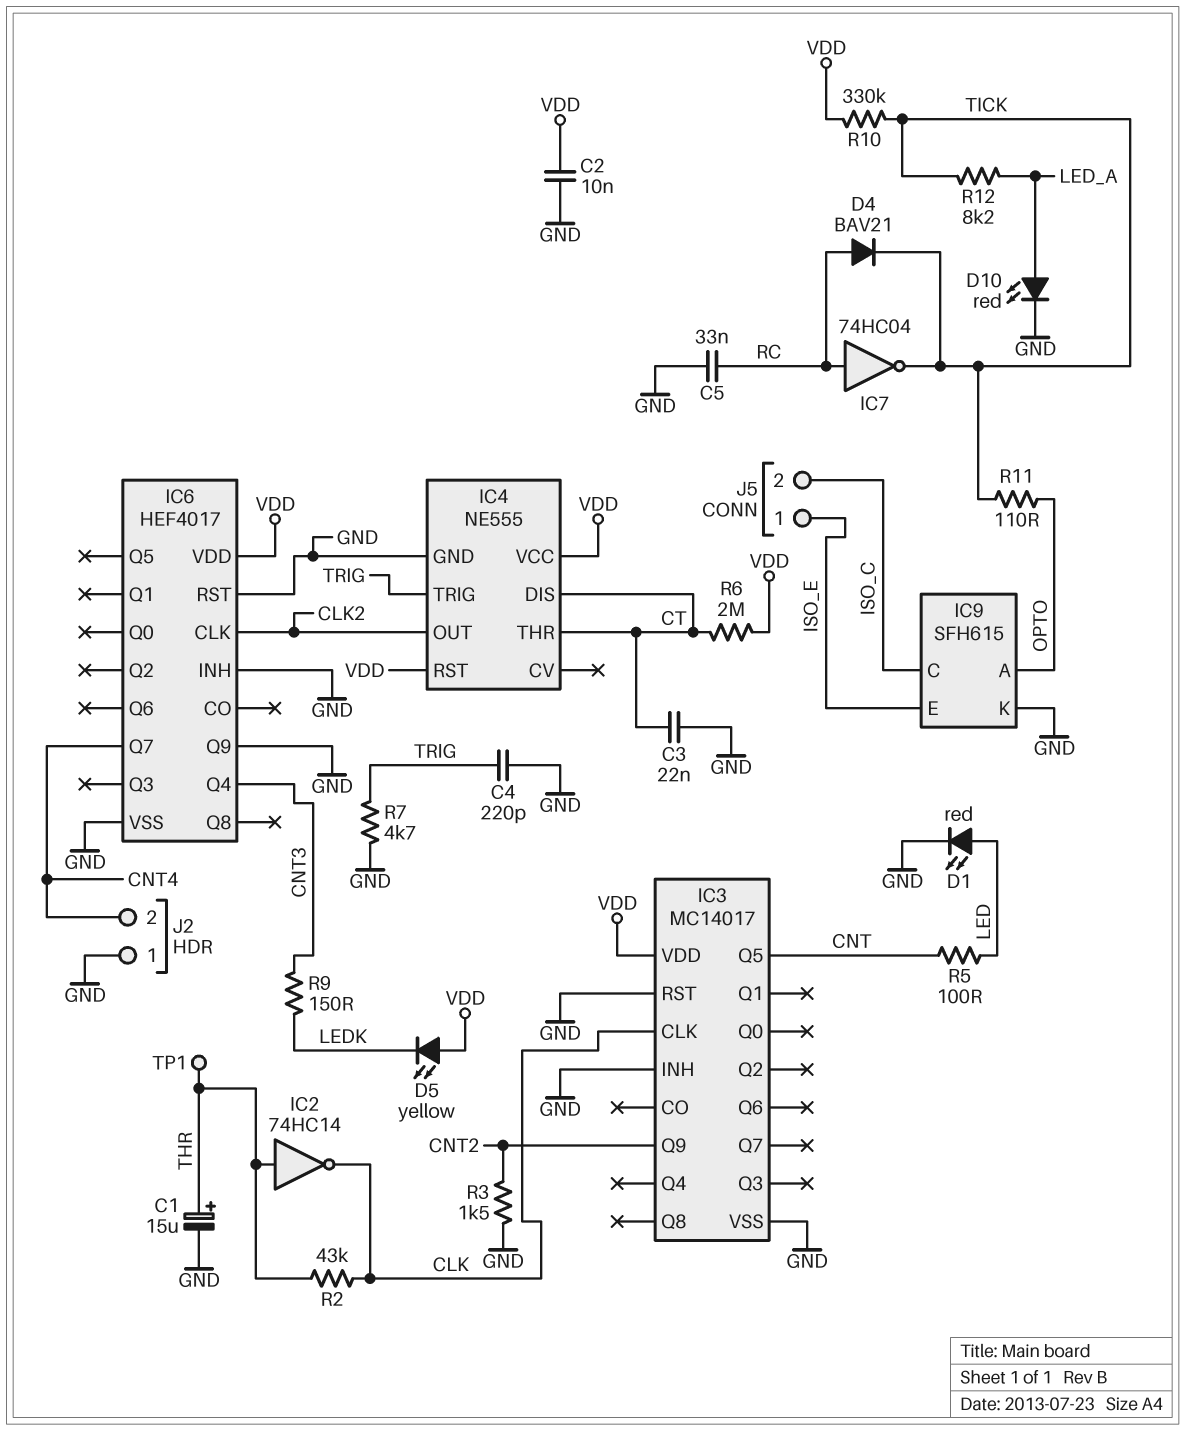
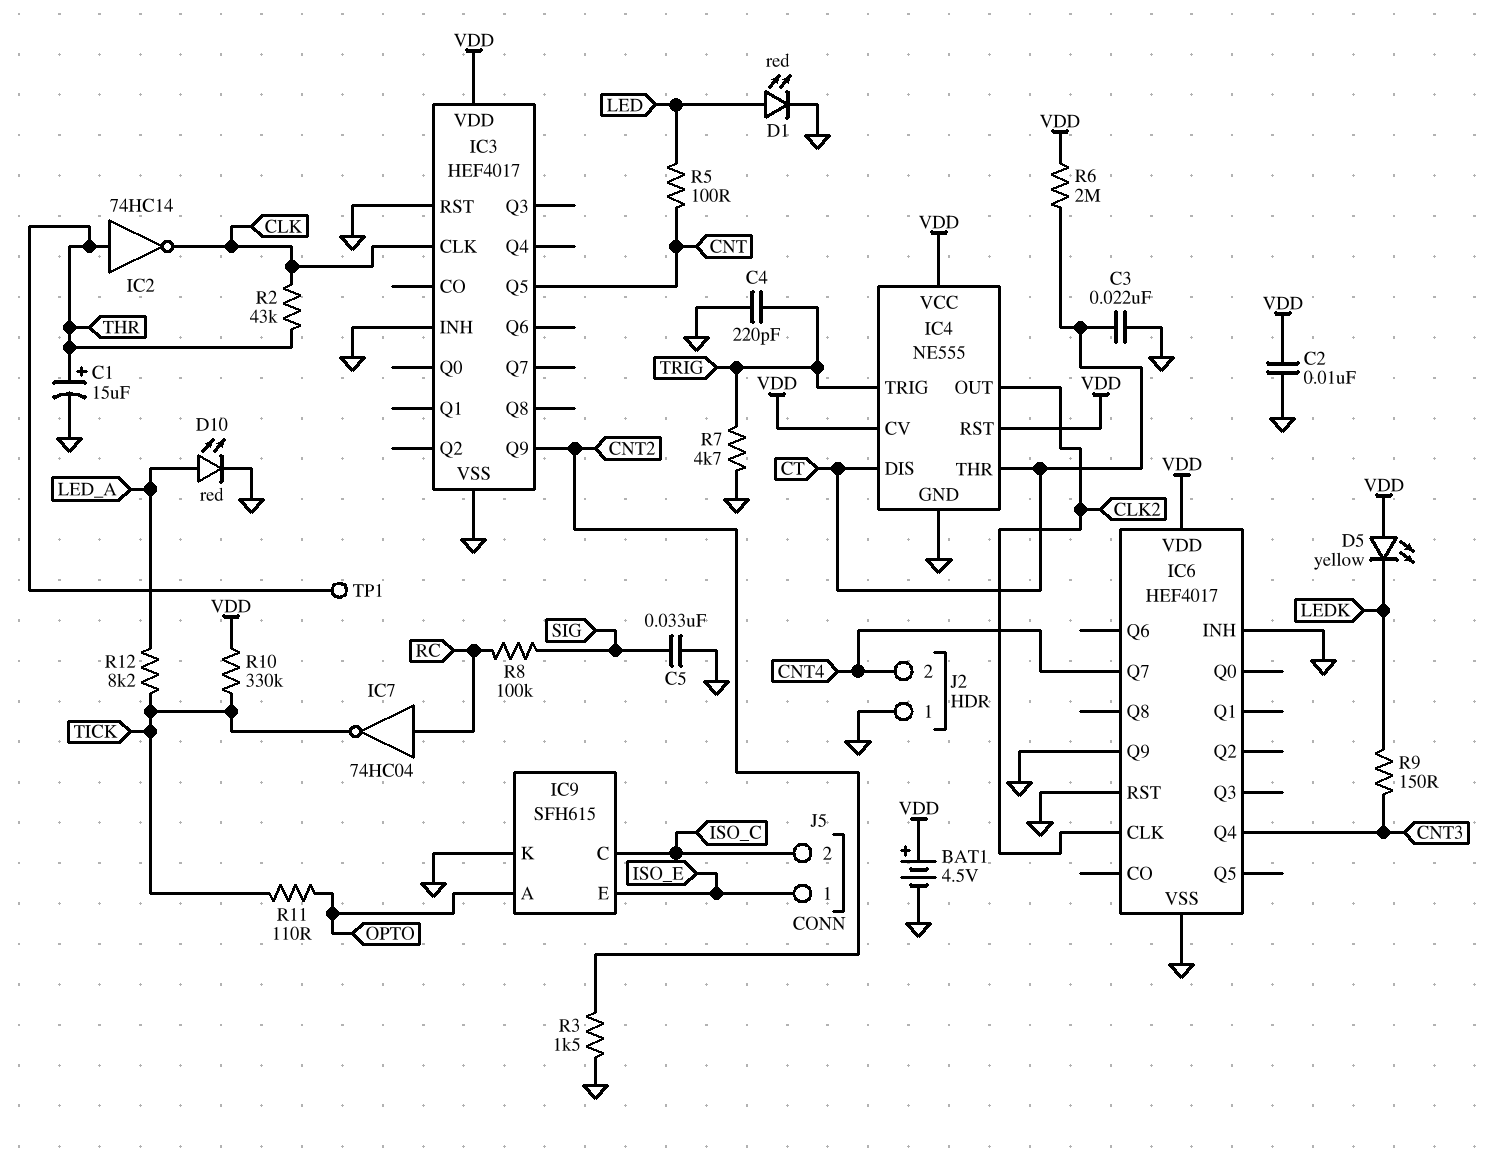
BAT1: none -> 4.5V (plus VDD, minus GND)
C5: 33nF (GND, RC) -> 33nF (GND, SIG)
D4: diode BAV21 (A RC, K TICK) -> none
IC3: MC14017 -> HEF4017
IC4 pin CV: none -> VDD
R8: none -> 100k (RC, SIG)

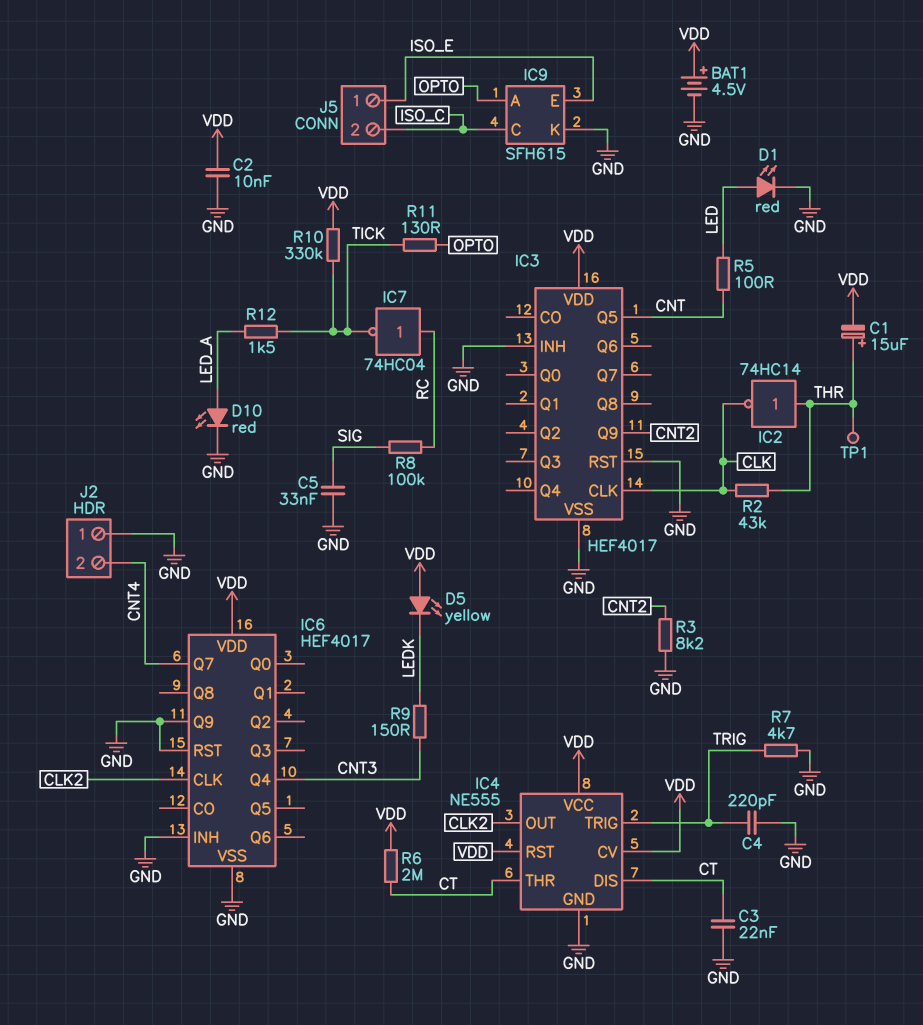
C1: 15uF (plus THR, minus GND) -> 15uF (plus THR, minus VDD)
R3: 1.5k (CNT2, GND) -> 8.2k (CNT2, GND)
R11: 110 (OPTO, TICK) -> 130 (OPTO, TICK)
R12: 8.2k (LED_A, TICK) -> 1.5k (LED_A, TICK)

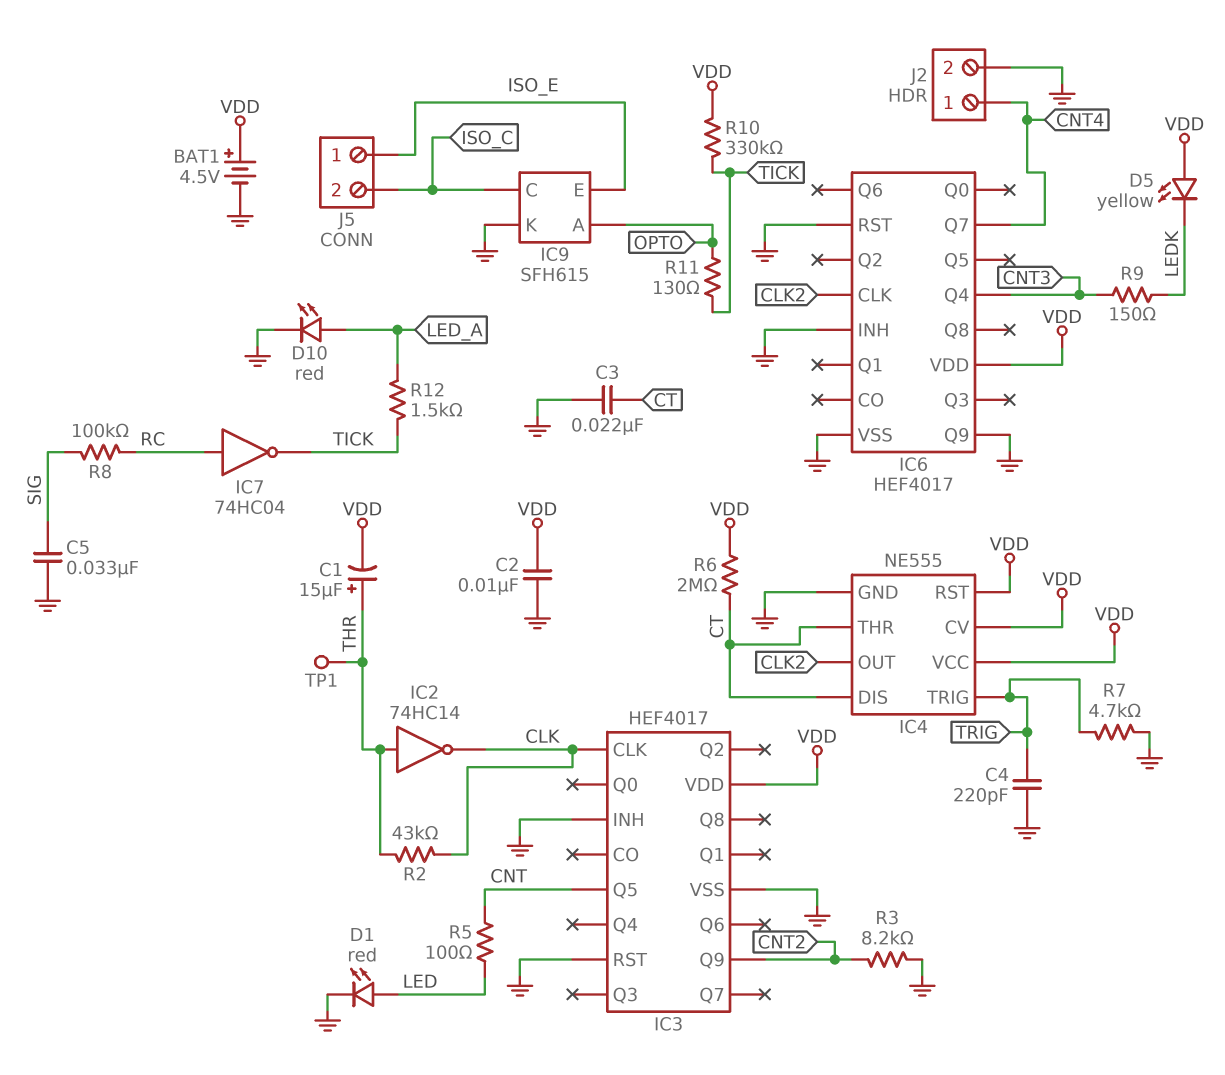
J2 pin 1: GND -> CNT4
J2 pin 2: CNT4 -> GND

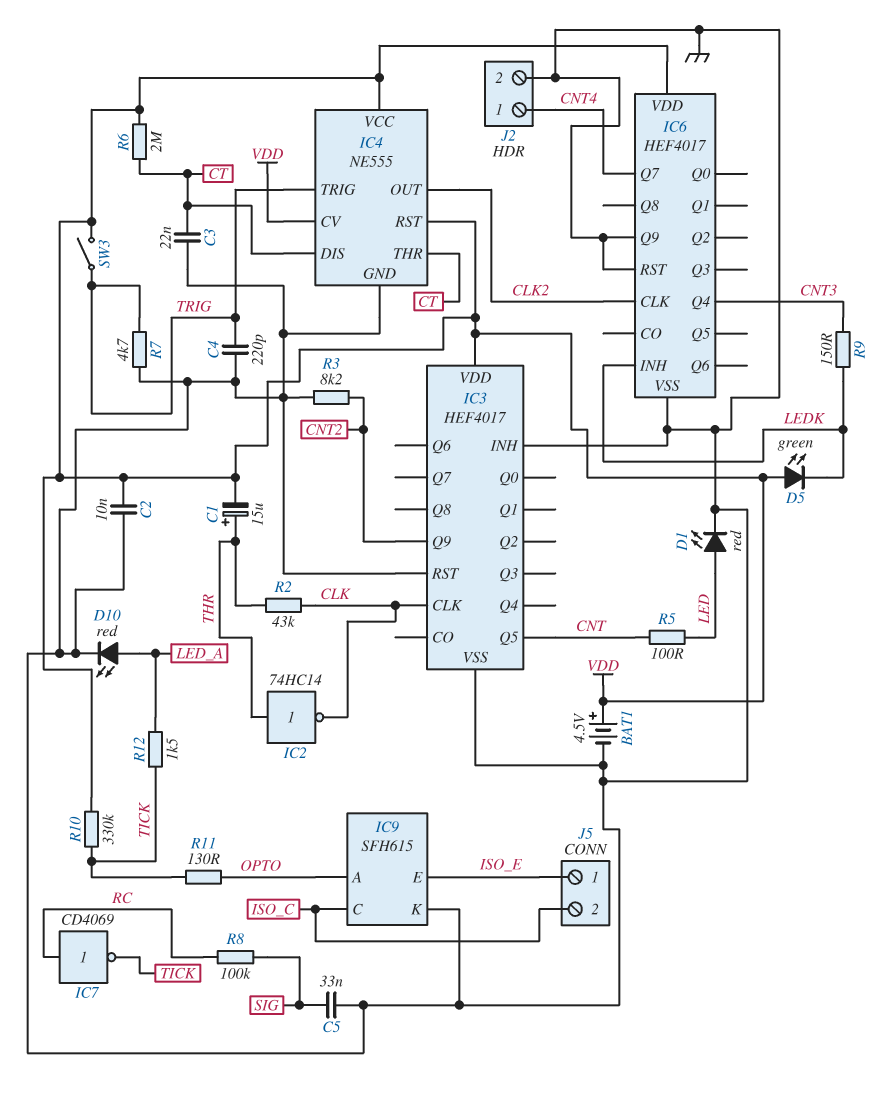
D5: LED yellow (A VDD, K LEDK) -> LED green (A VDD, K LEDK)
IC6 pin INH: GND -> LEDK
IC7: NOT 74HC04 (in RC, out TICK) -> NOT CD4069 (in RC, out TICK)
SW3: none -> switch (TRIG, VDD)
TP1: test point (THR) -> none

